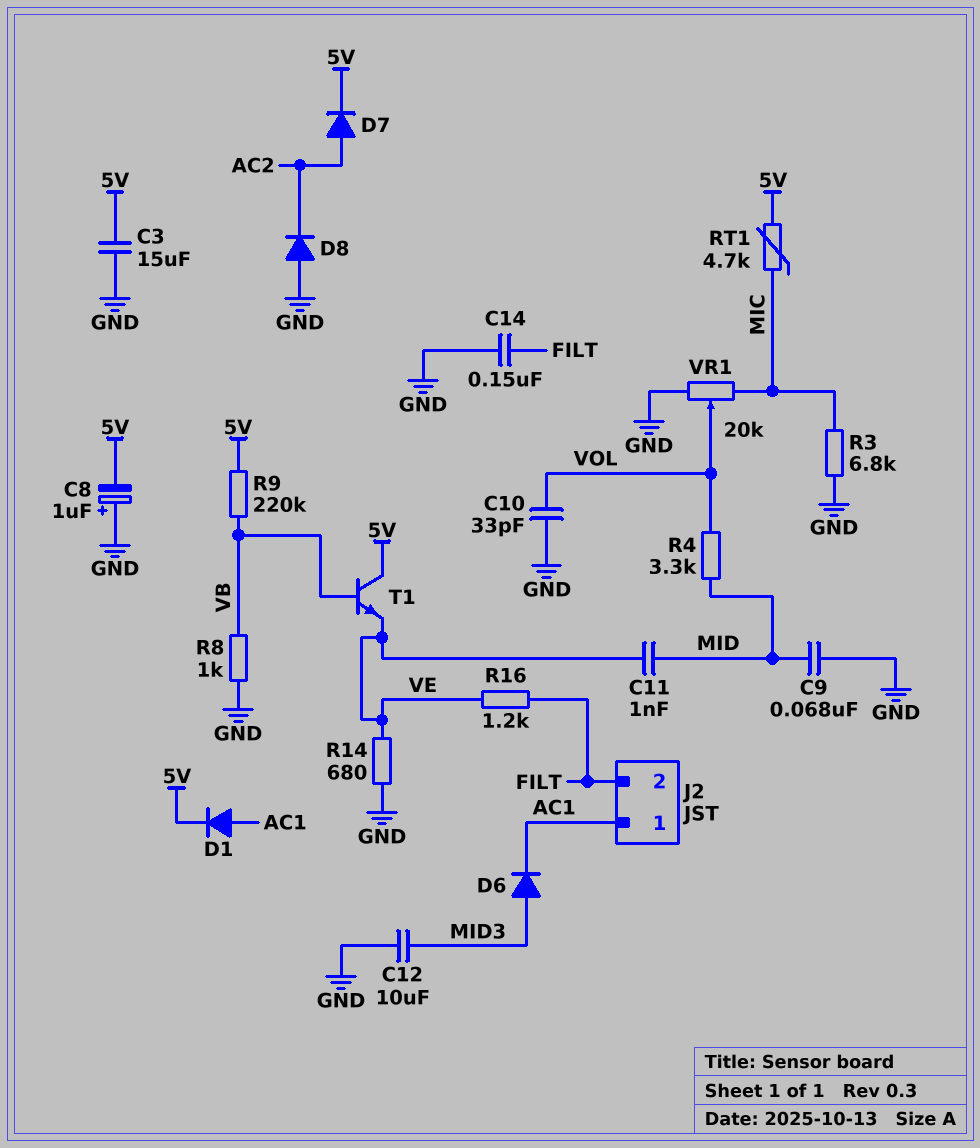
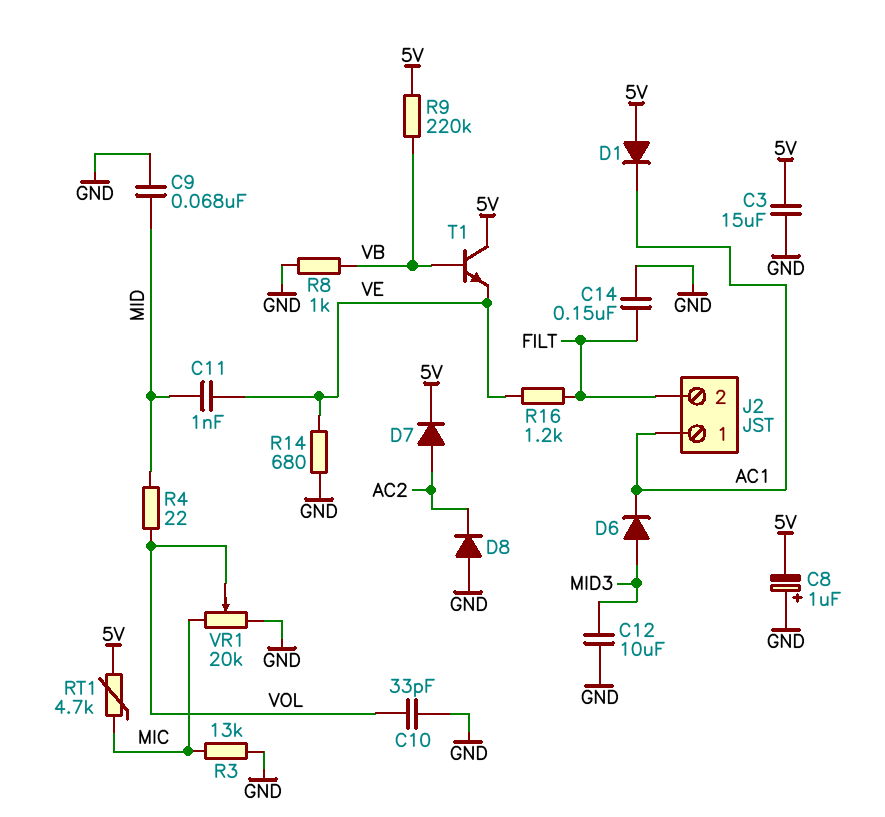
D1: diode (A AC1, K 5V) -> diode (A 5V, K AC1)
R3: 6.8k (GND, MIC) -> 13k (GND, MIC)
R4: 3.3k (MID, VOL) -> 22 (MID, VOL)

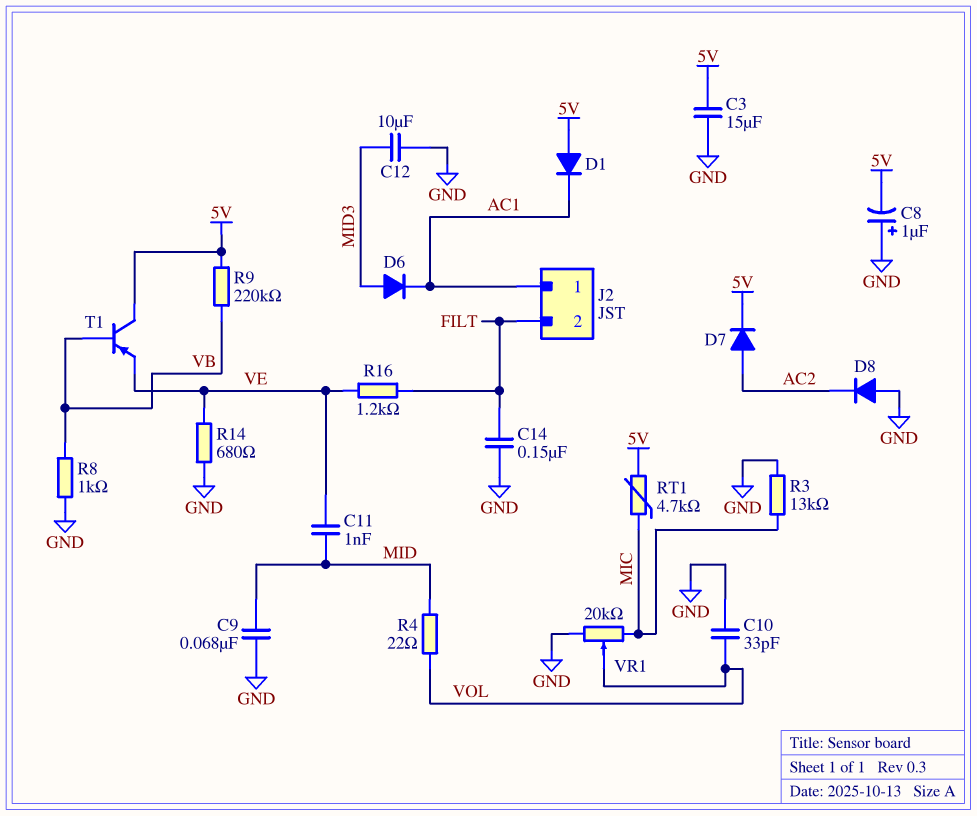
T1: NPN (B VB, C 5V, E VE) -> PNP (B VB, C 5V, E VE)

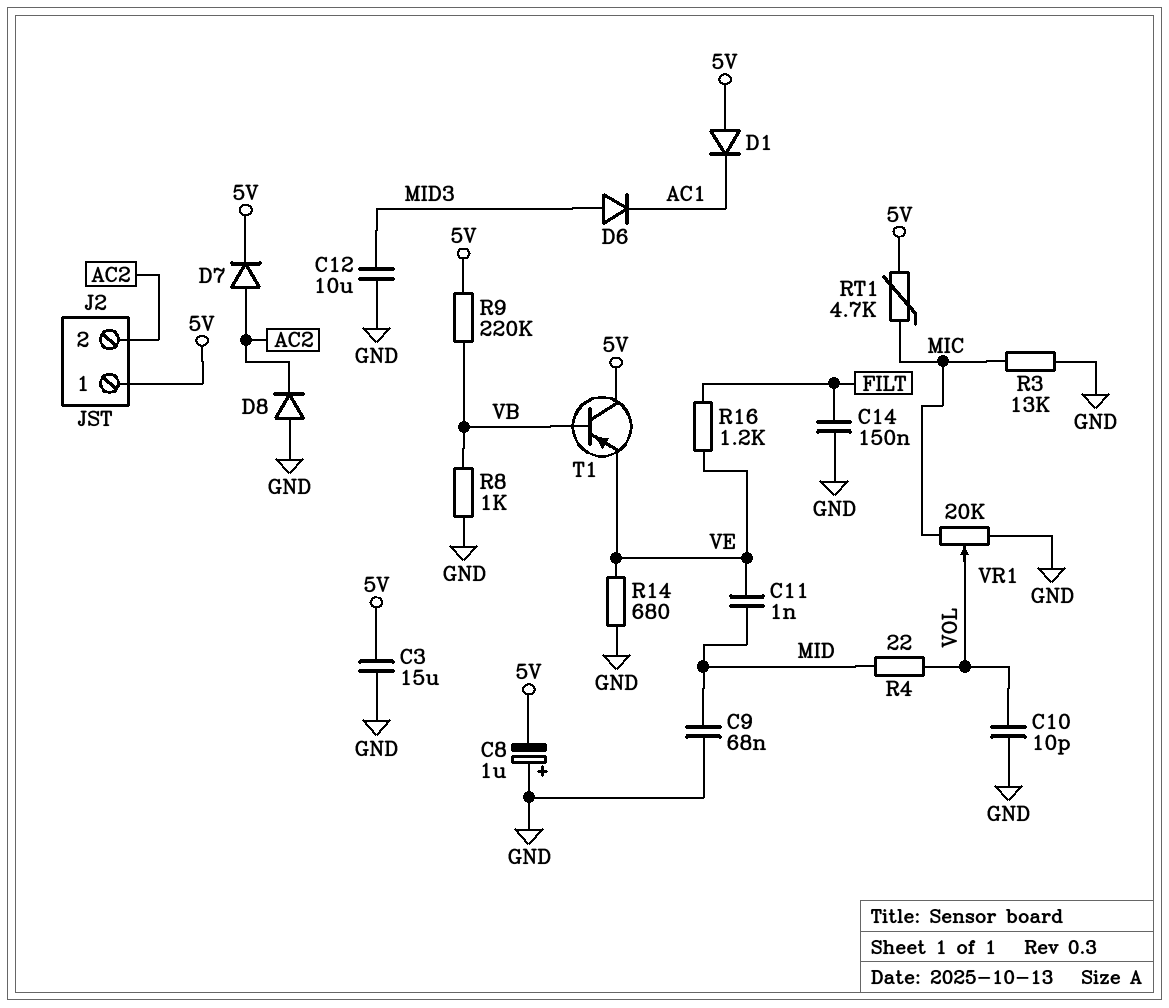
C10: 33pF (GND, VOL) -> 10pF (GND, VOL)
J2 pin 1: AC1 -> 5V
J2 pin 2: FILT -> AC2

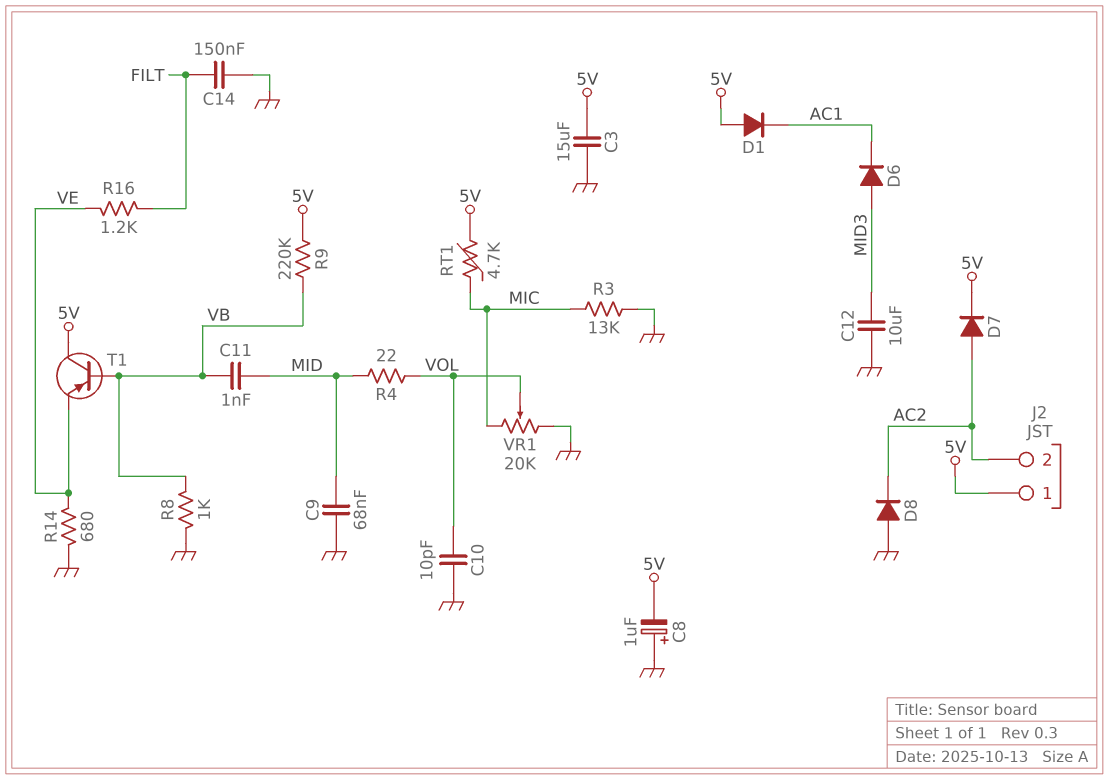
C11: 1nF (MID, VE) -> 1nF (MID, VB)

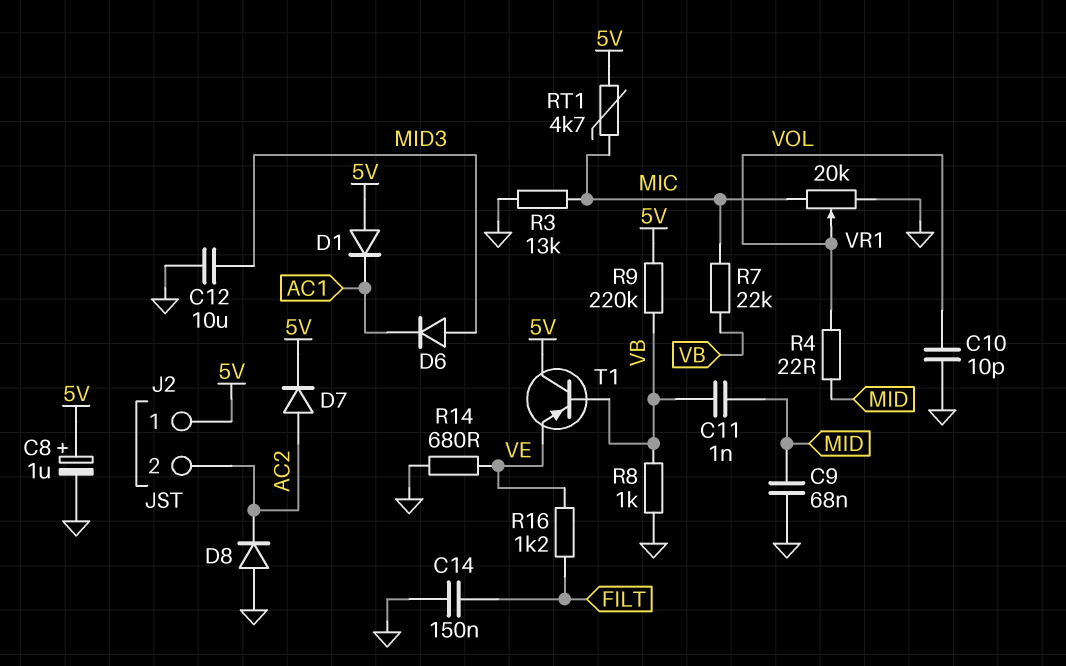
C3: 15uF (5V, GND) -> none
C8: 1uF (plus GND, minus 5V) -> 1uF (plus 5V, minus GND)
R7: none -> 22k (MIC, VB)

